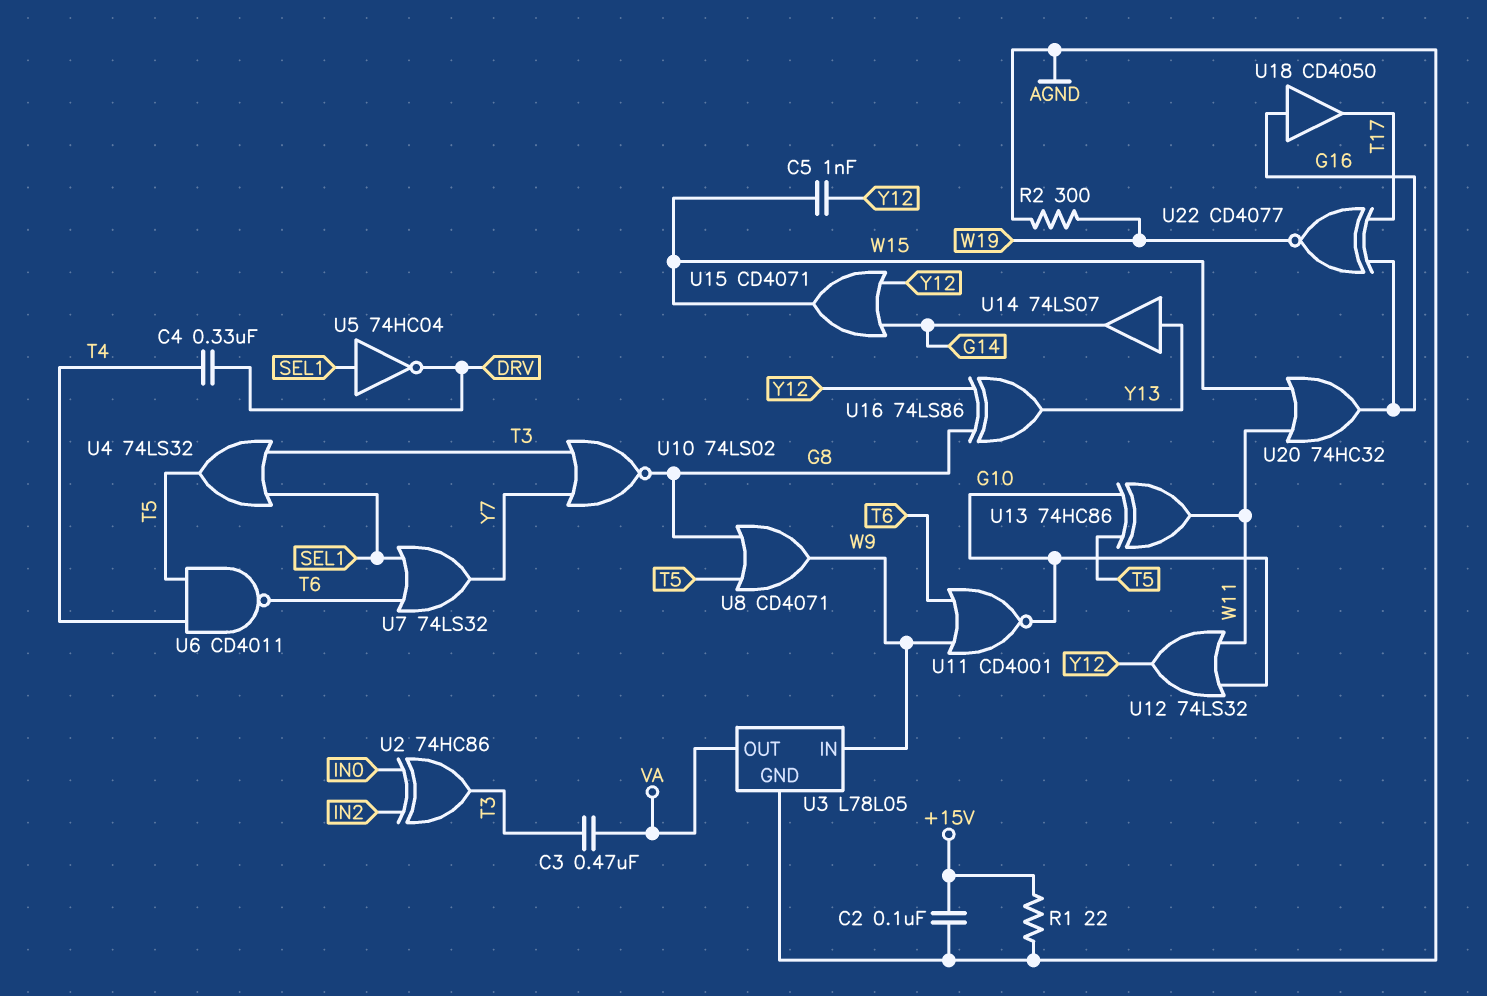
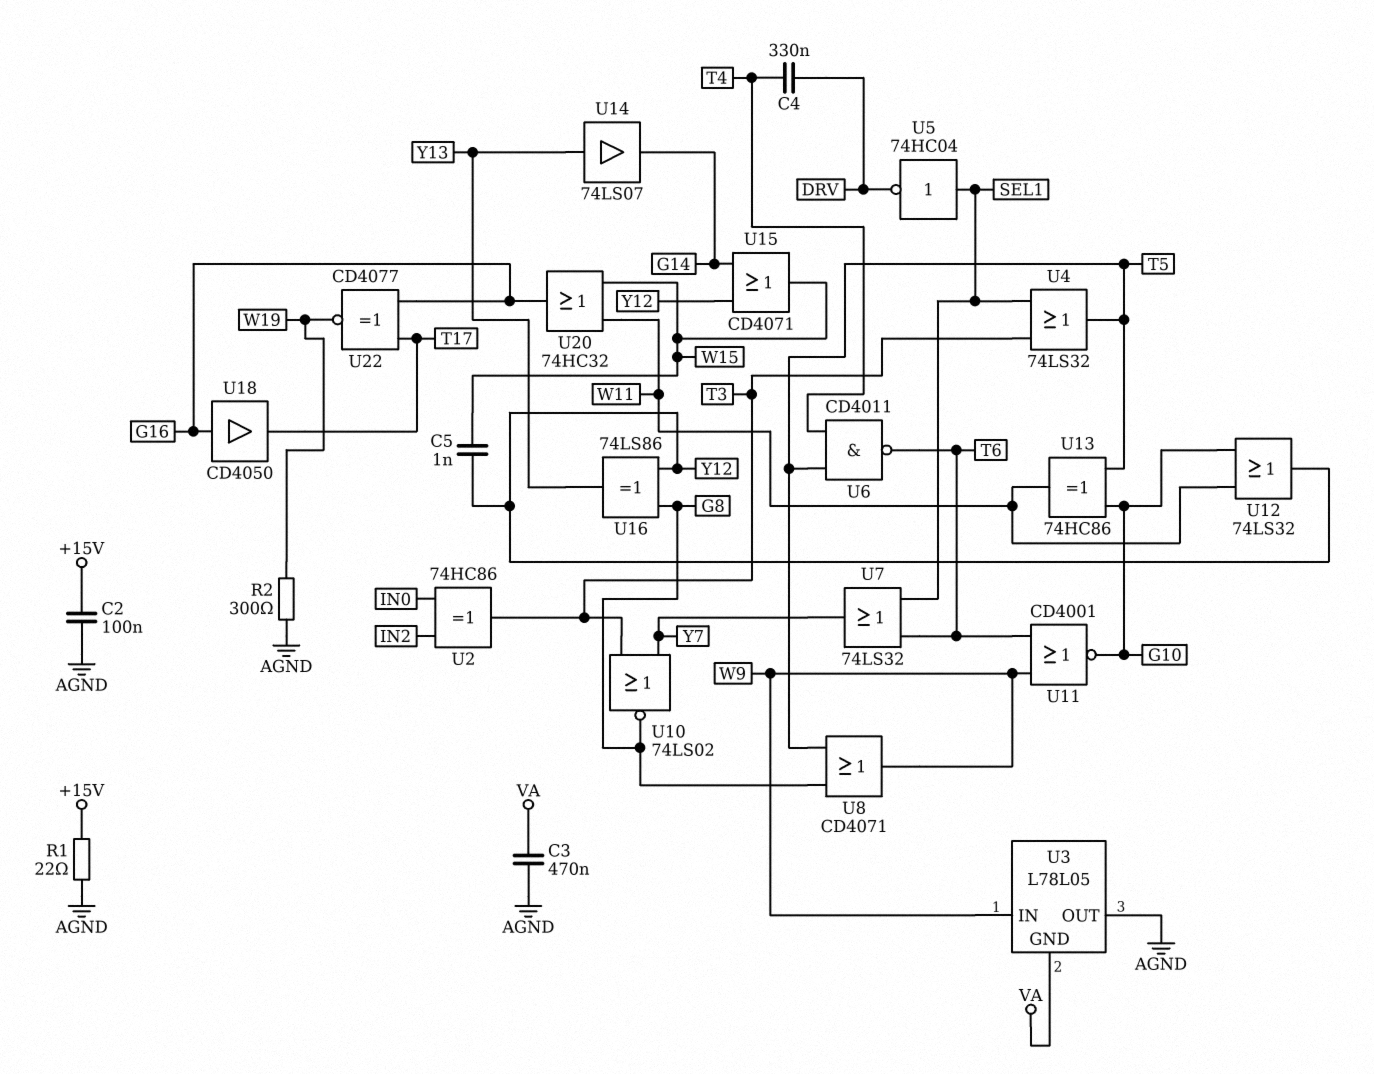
C3: 470nF (T3, VA) -> 470nF (AGND, VA)
U3 pin GND: AGND -> VA
U3 pin OUT: VA -> AGND

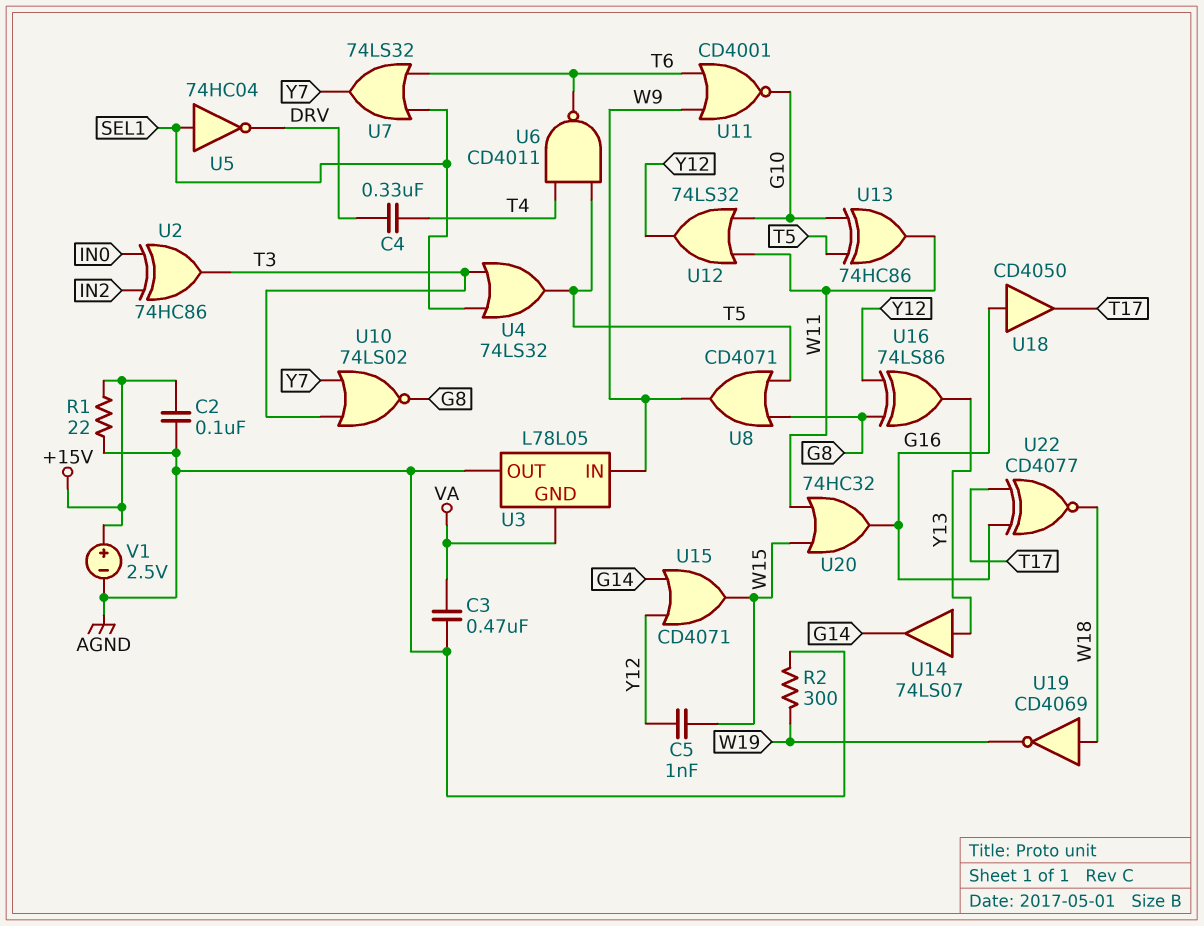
U19: none -> NOT CD4069 (in W18, out W19)
U22: XNOR CD4077 (in G16, in T17, out W19) -> XNOR CD4077 (in G16, in T17, out W18)
V1: none -> 2.5V (plus +15V, minus AGND)

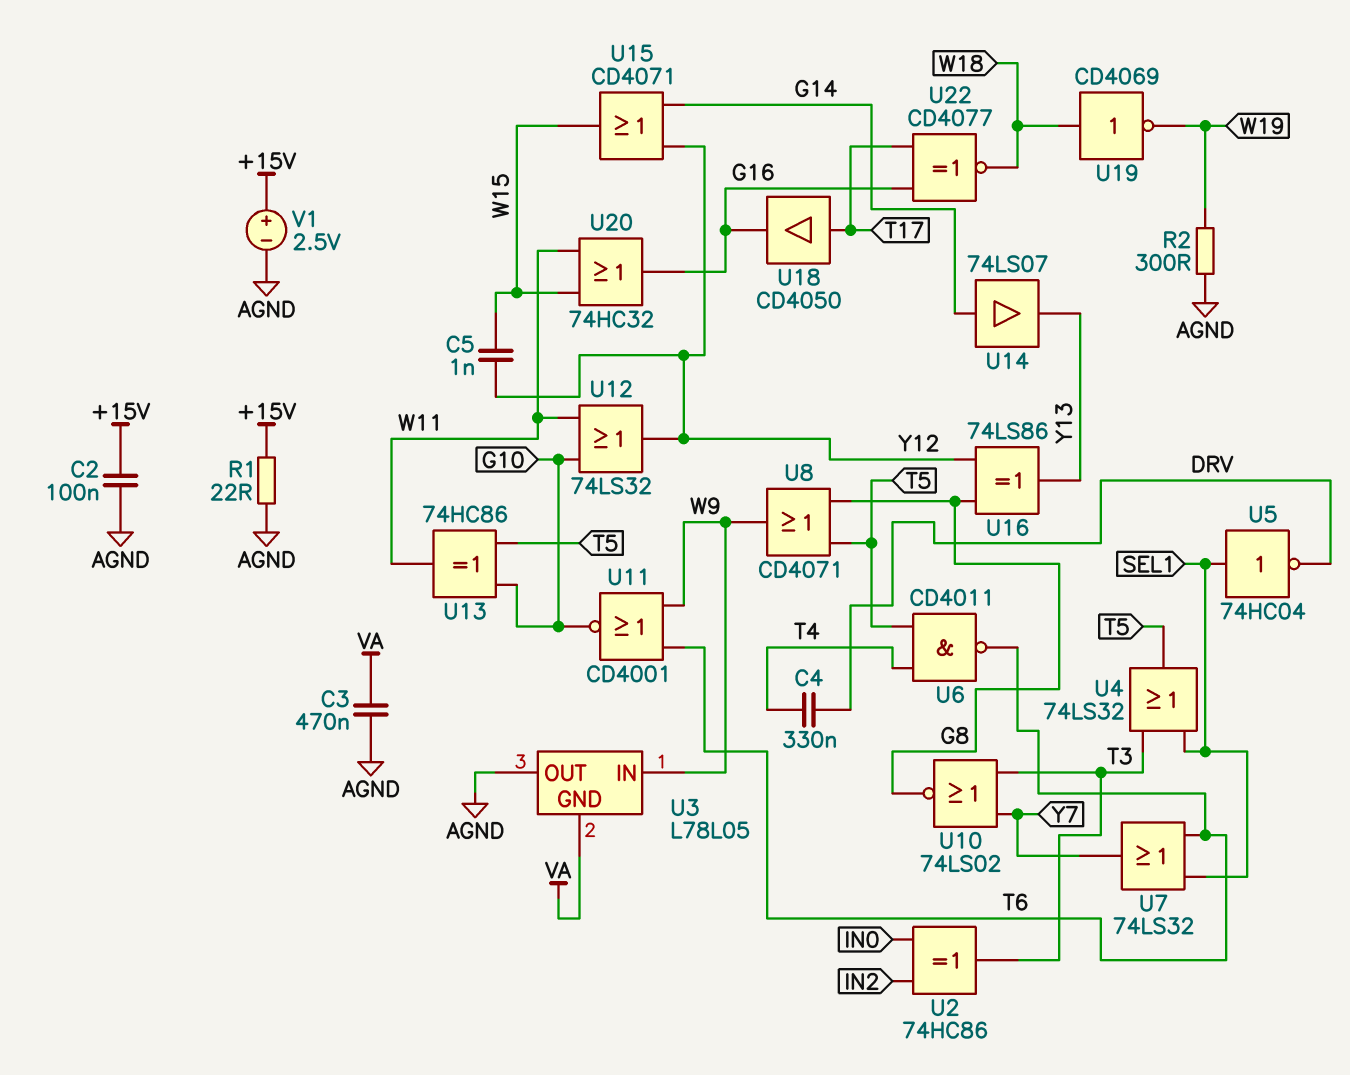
U14: buffer 74LS07 (in Y13, out G14) -> buffer 74LS07 (in G14, out Y13)
U18: buffer CD4050 (in G16, out T17) -> buffer CD4050 (in T17, out G16)

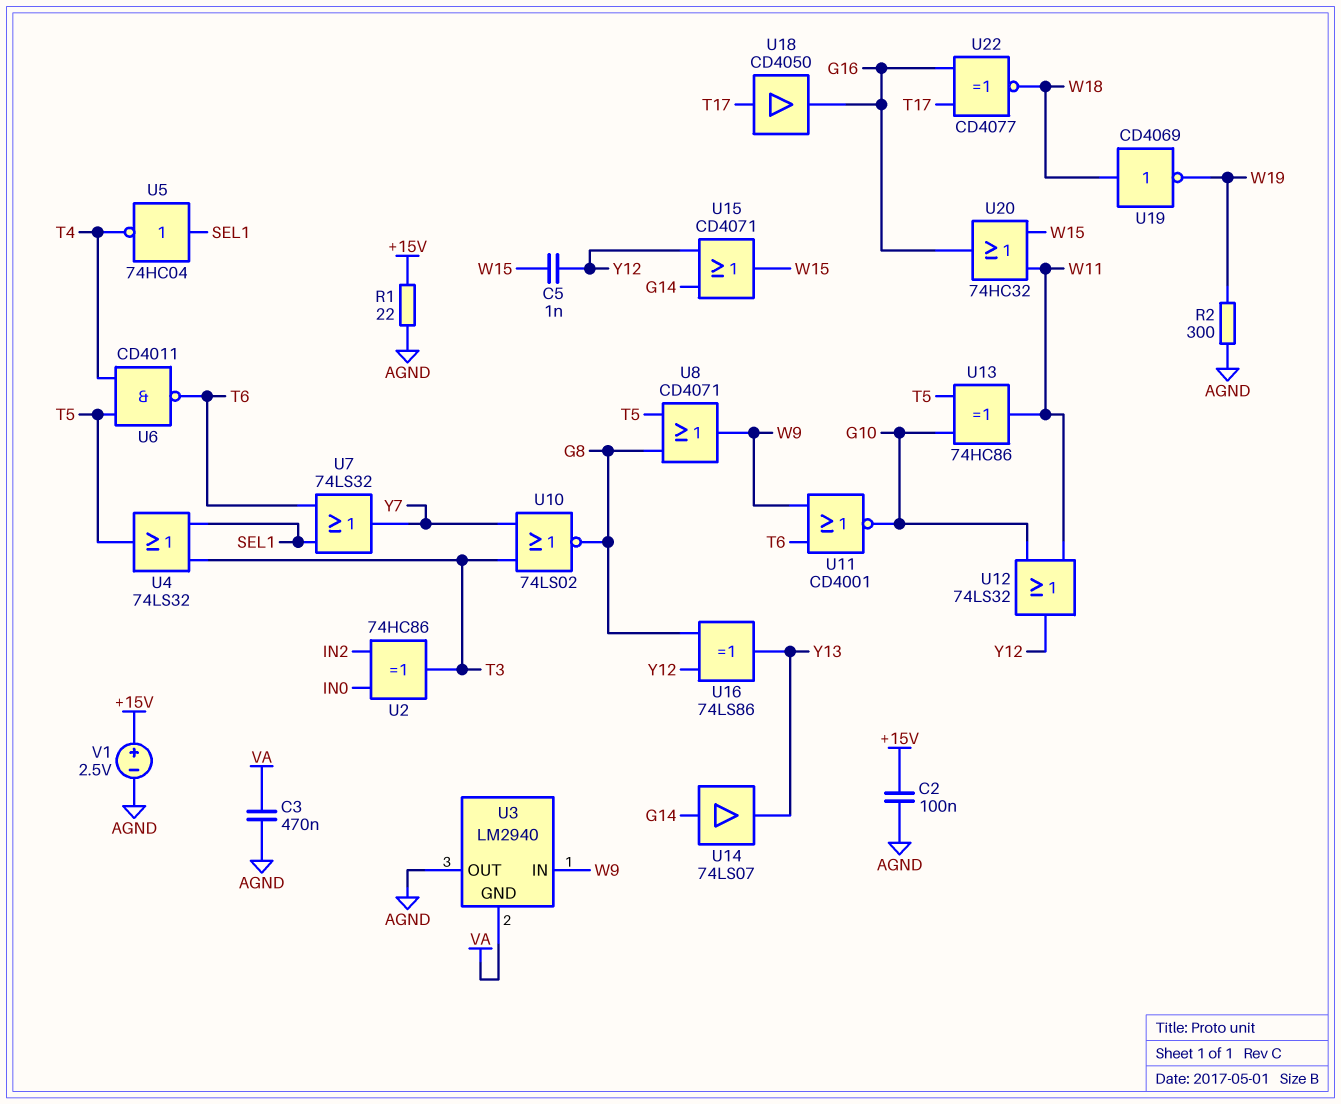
C4: 330nF (DRV, T4) -> none
U3: L78L05 -> LM2940
U5: NOT 74HC04 (in SEL1, out DRV) -> NOT 74HC04 (in SEL1, out T4)

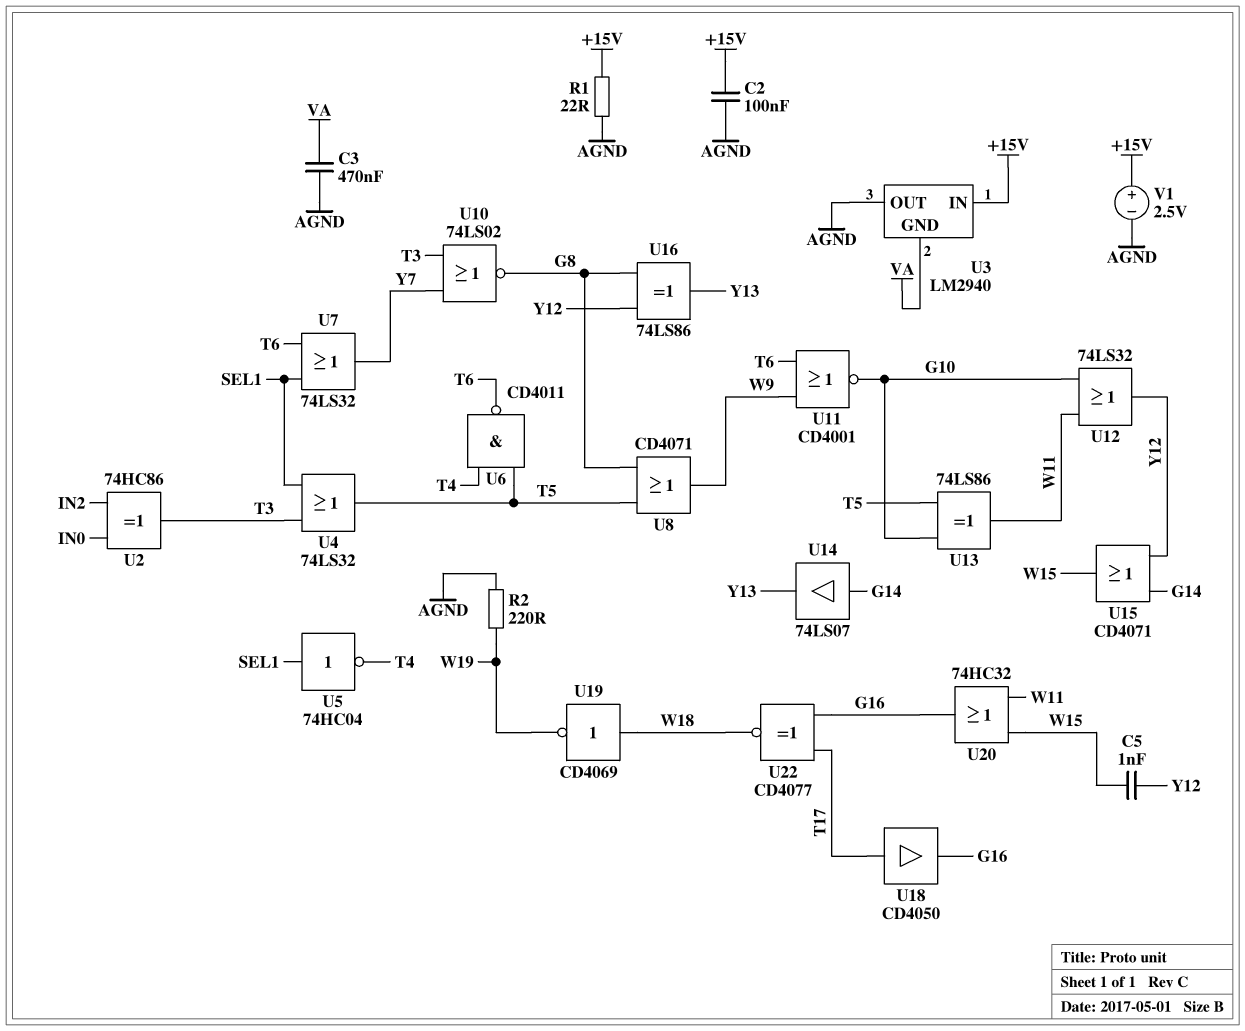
R2: 300 (AGND, W19) -> 220 (AGND, W19)
U3 pin IN: W9 -> +15V
U13: XOR 74HC86 (in G10, in T5, out W11) -> XOR 74LS86 (in G10, in T5, out W11)

